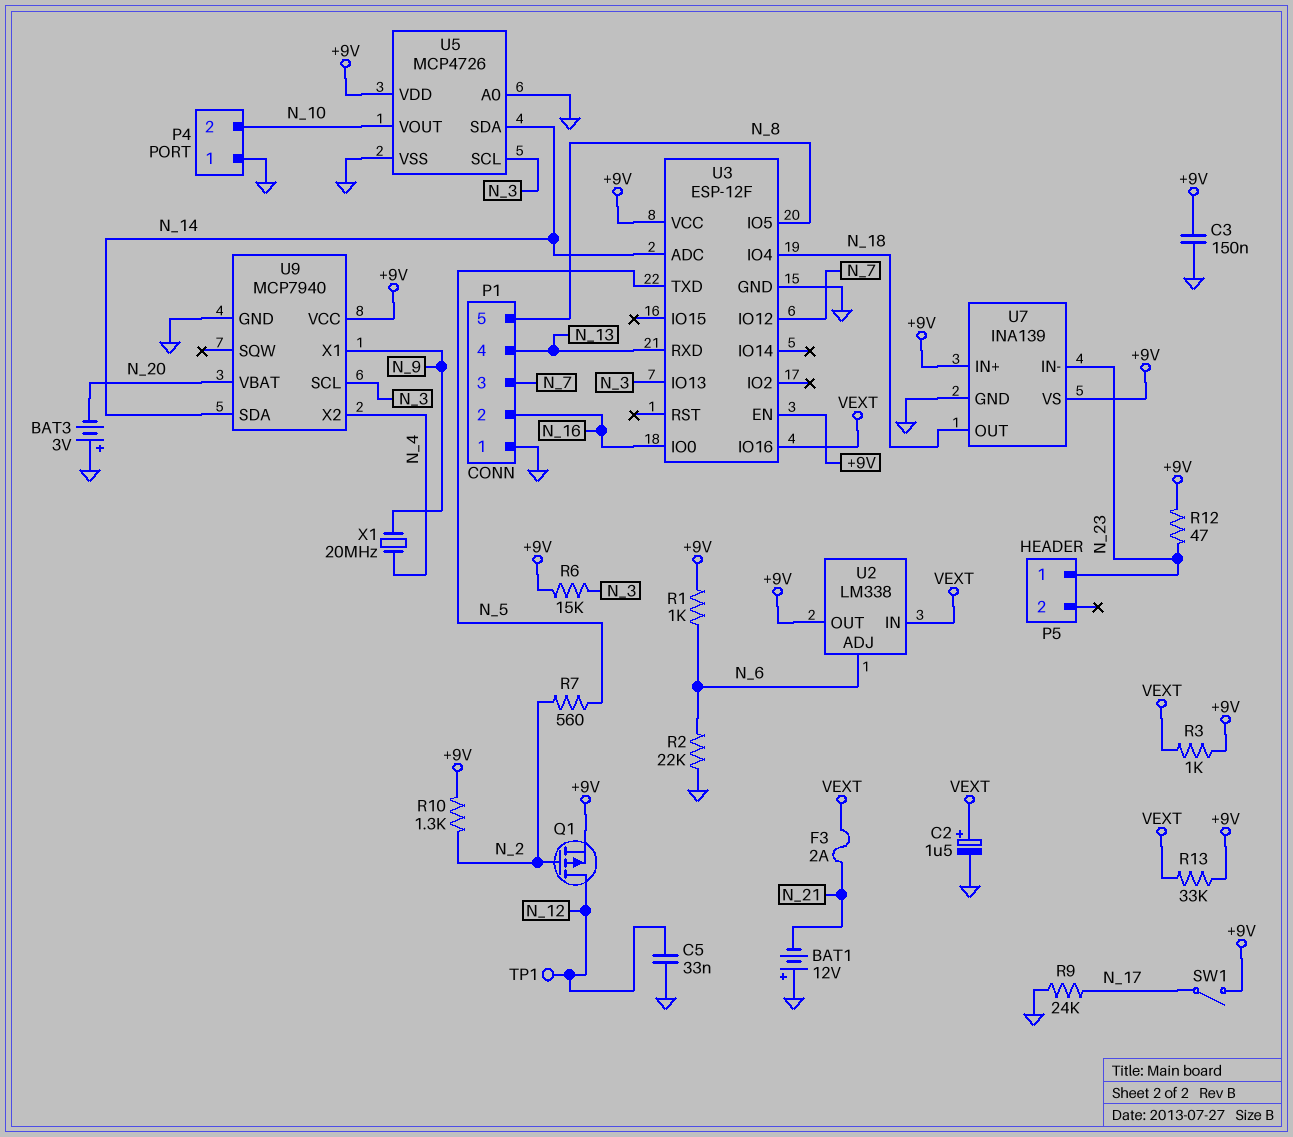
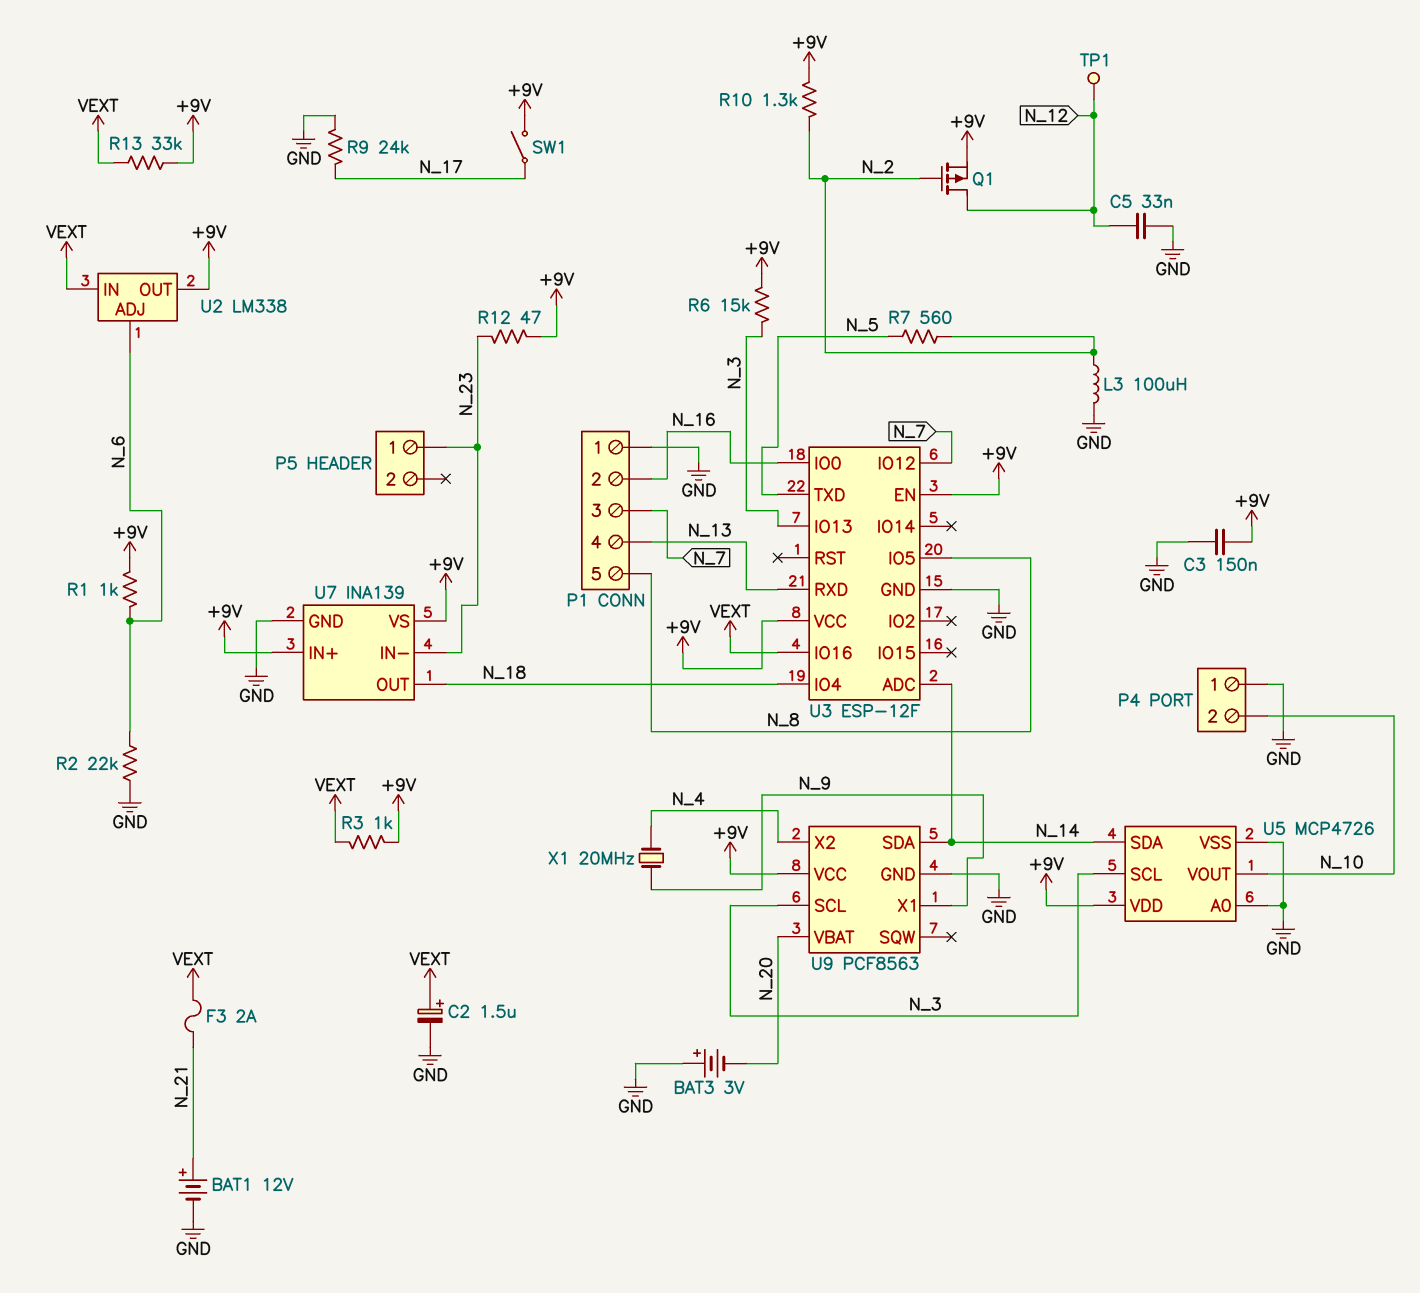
BAT1: 12V (plus GND, minus N_21) -> 12V (plus N_21, minus GND)
L3: none -> 100uH (GND, N_2)
U9: MCP7940 -> PCF8563

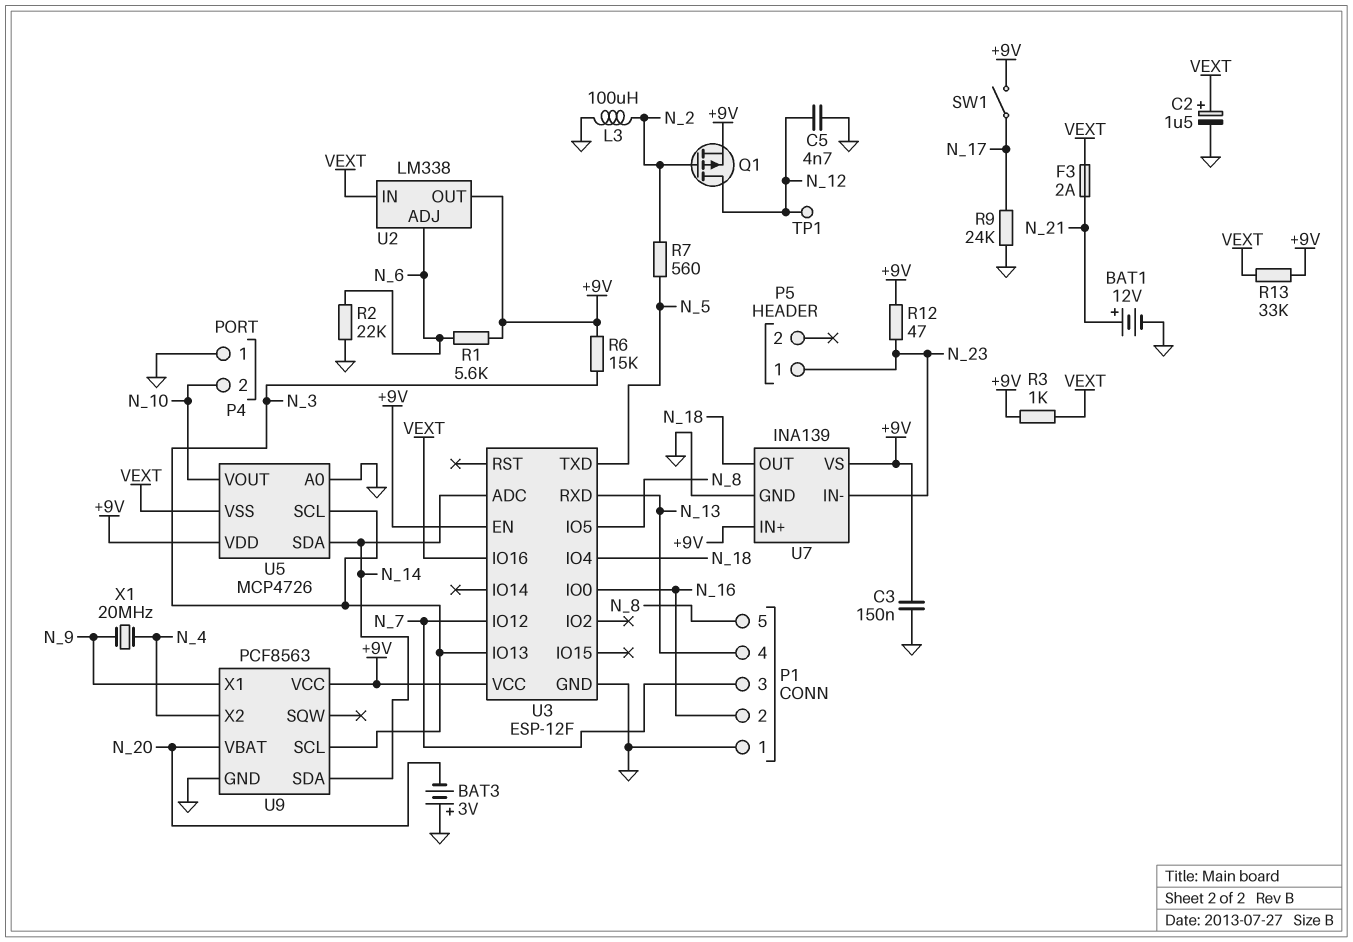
C5: 33nF (GND, N_12) -> 4.7nF (GND, N_12)
R1: 1k (+9V, N_6) -> 5.6k (+9V, N_6)
R10: 1.3k (+9V, N_2) -> none
U5 pin VSS: GND -> VEXT

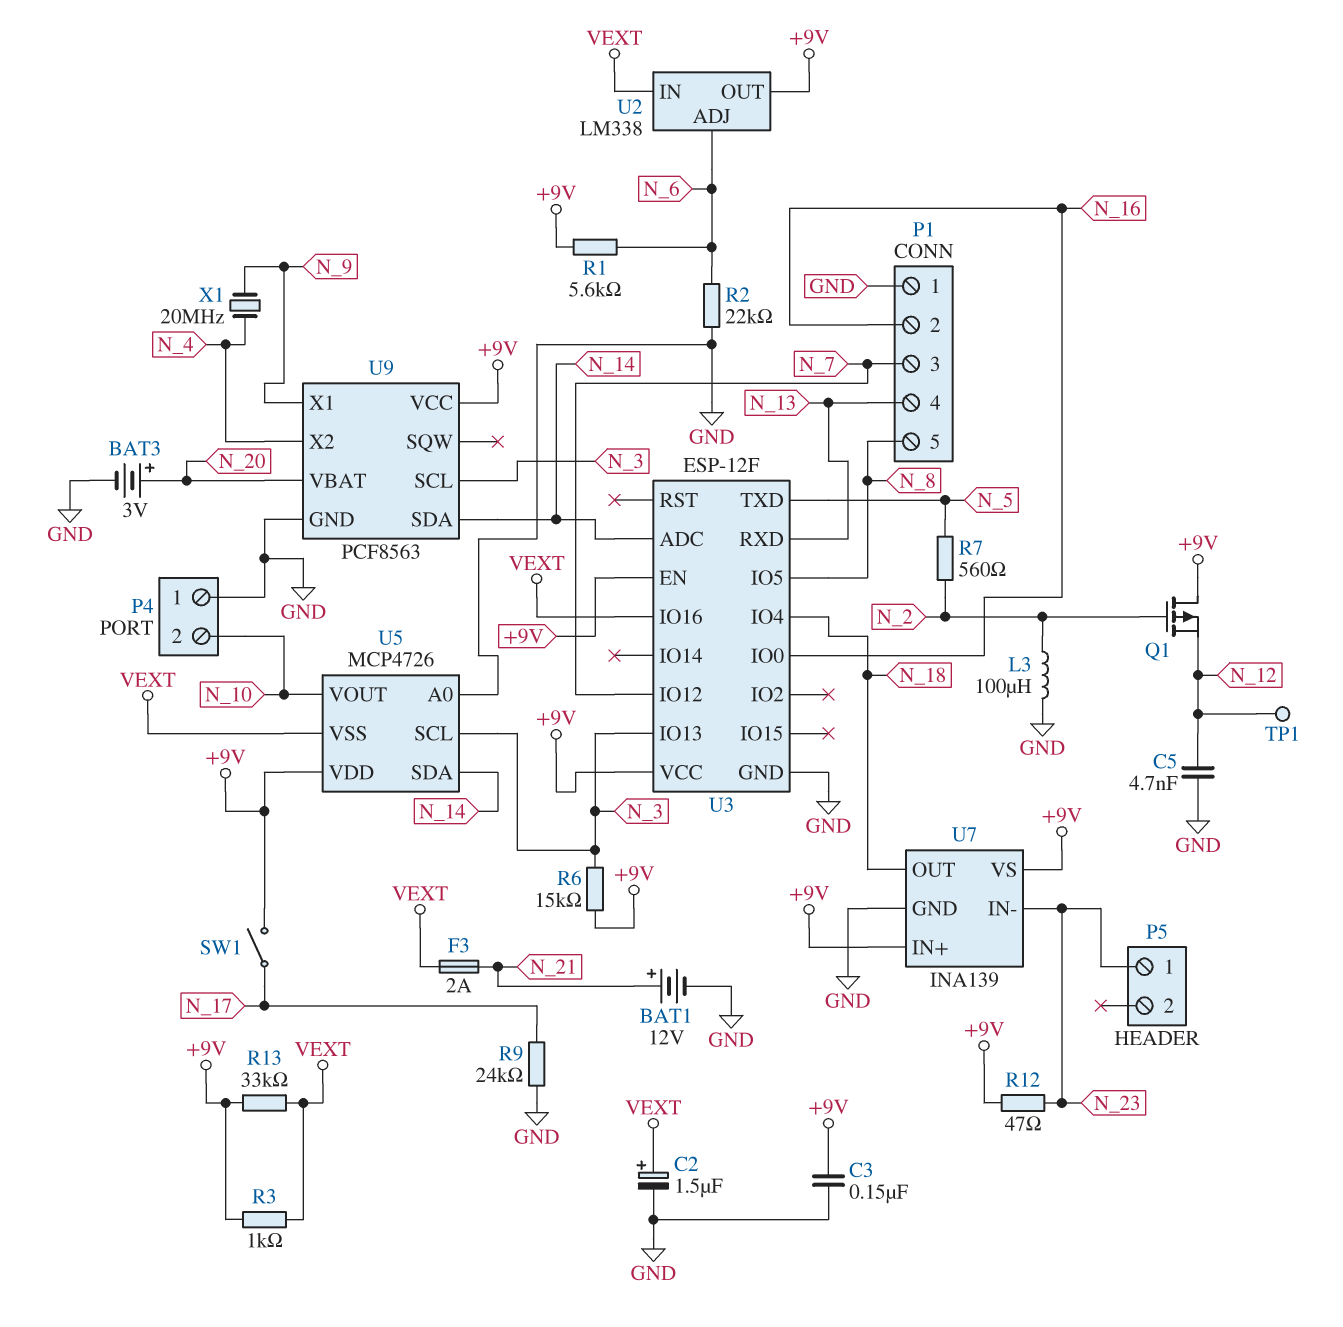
BAT3: 3V (plus GND, minus N_20) -> 3V (plus N_20, minus GND)
Q1: PMOS (G N_2, D N_12, S +9V) -> PMOS (G N_2, D +9V, S N_12)

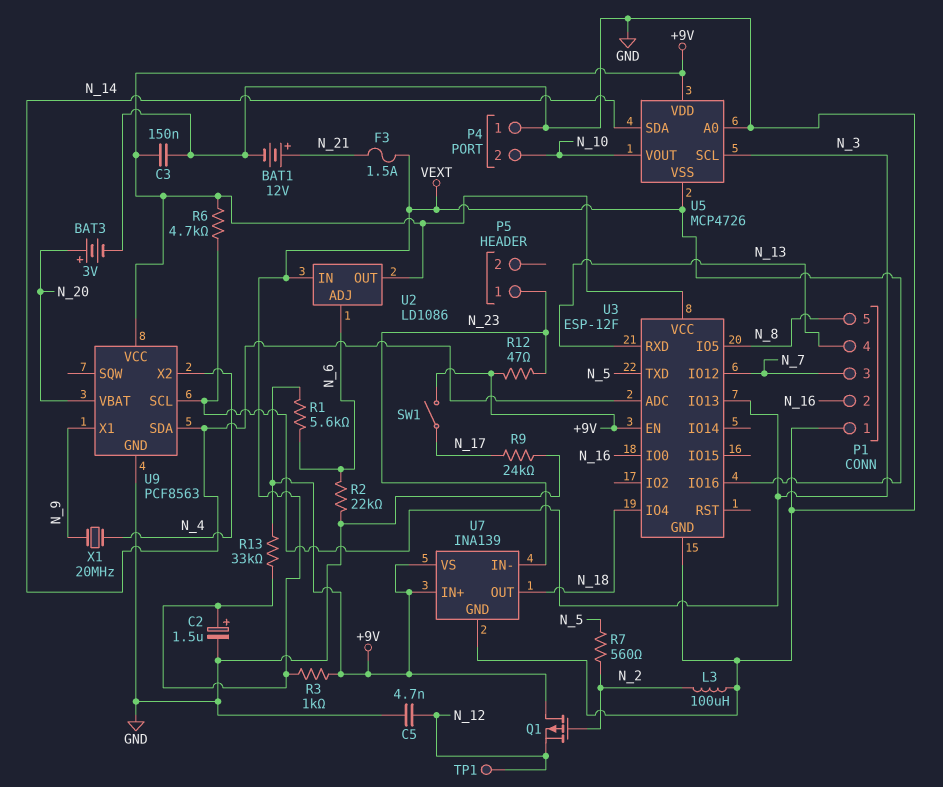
F3: 2A (N_21, VEXT) -> 1.5A (N_21, VEXT)
R6: 15k (+9V, N_3) -> 4.7k (+9V, N_3)
U2: LM338 -> LD1086

